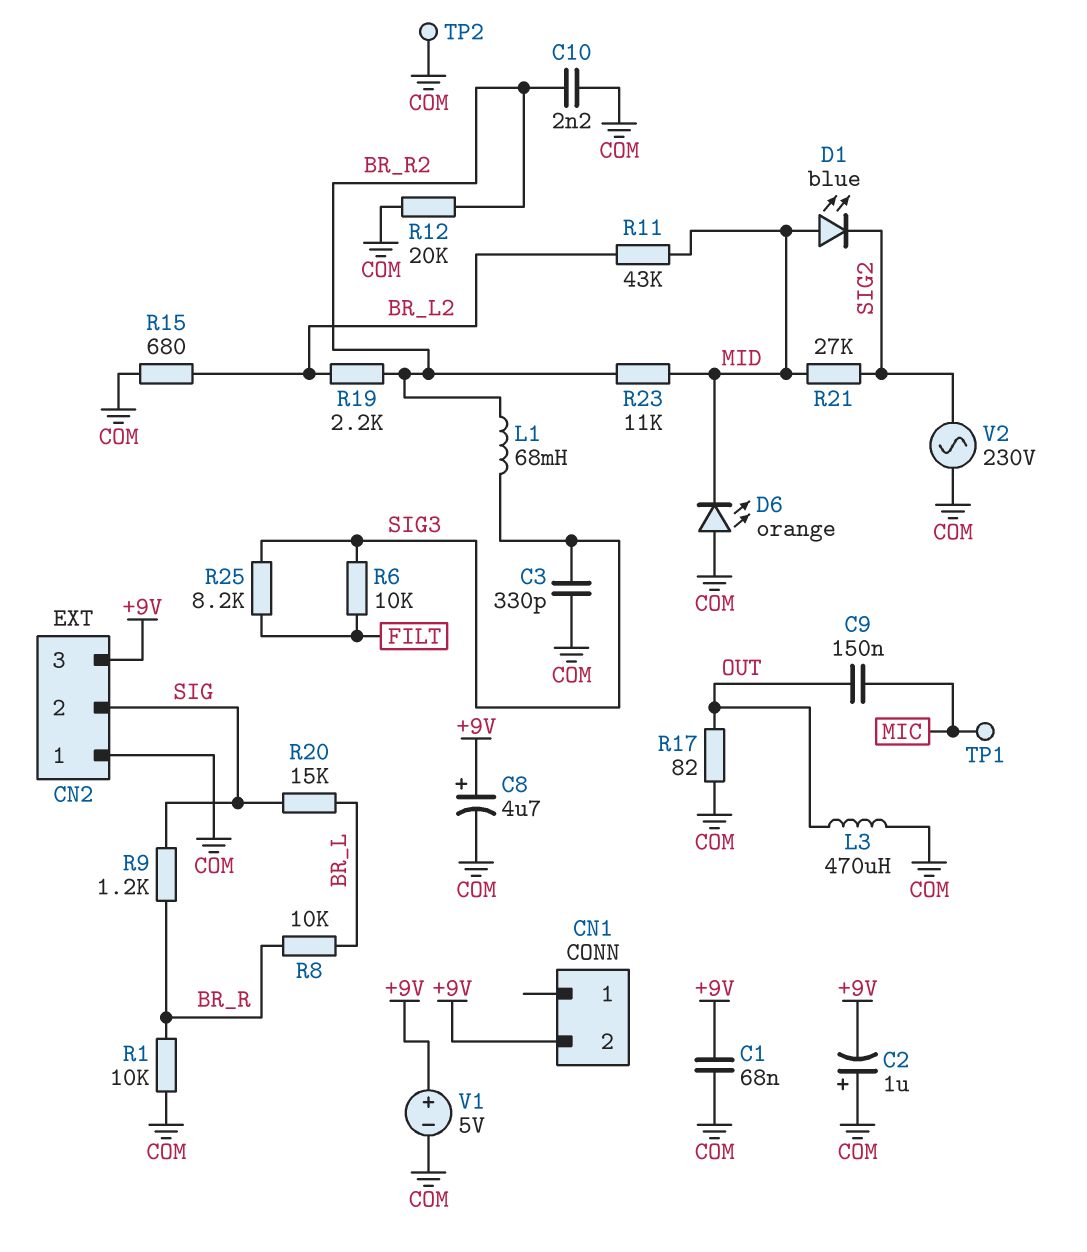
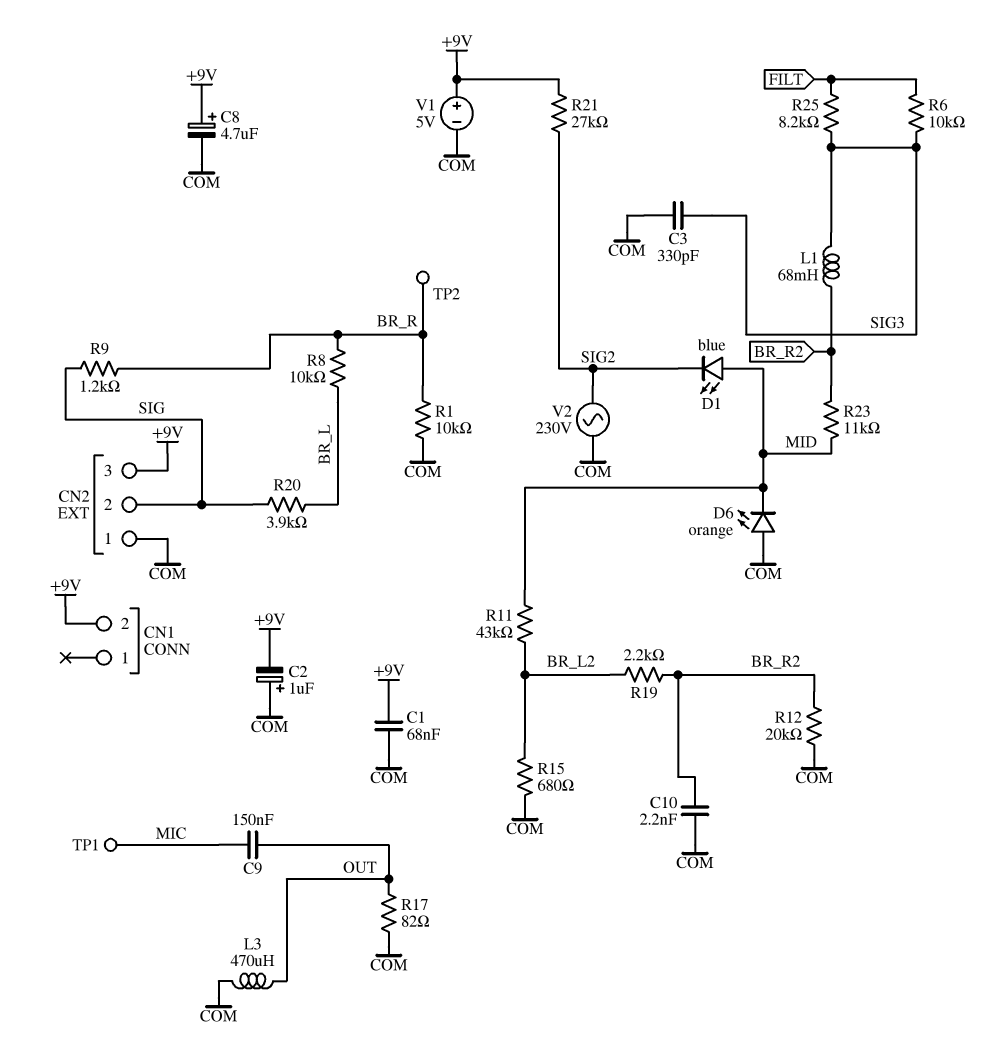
R20: 15k (BR_L, SIG) -> 3.9k (BR_L, SIG)
R21: 27k (MID, SIG2) -> 27k (+9V, SIG2)
TP2: test point (COM) -> test point (BR_R)

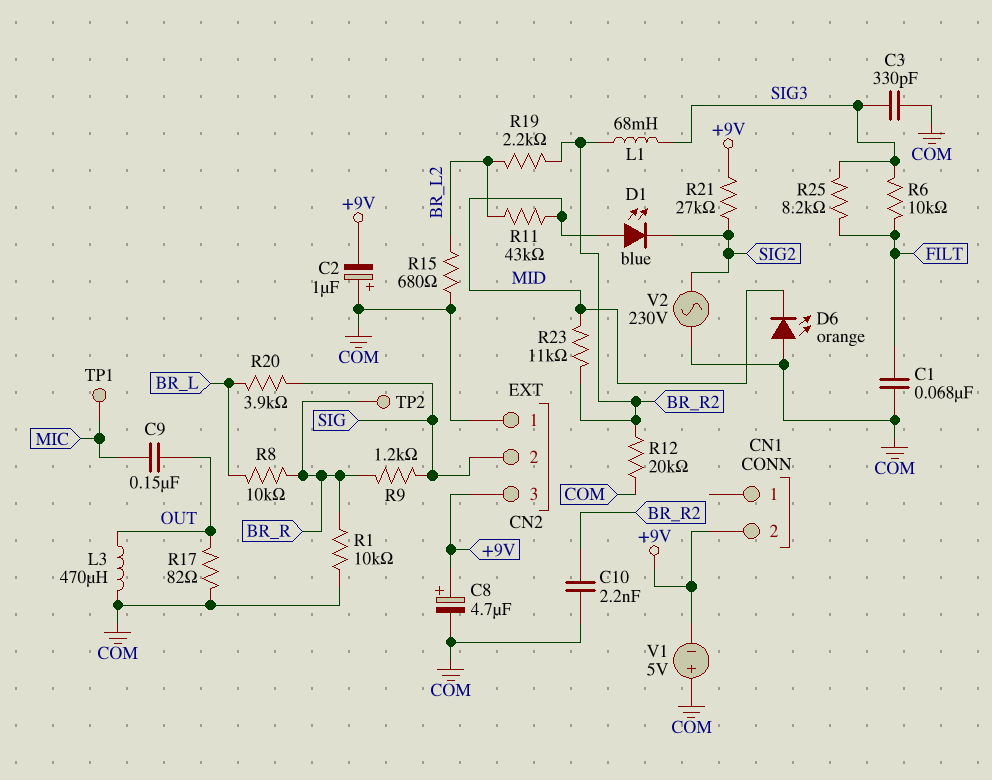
C1: 68nF (+9V, COM) -> 68nF (COM, FILT)
V1: 5V (plus +9V, minus COM) -> 5V (plus COM, minus +9V)

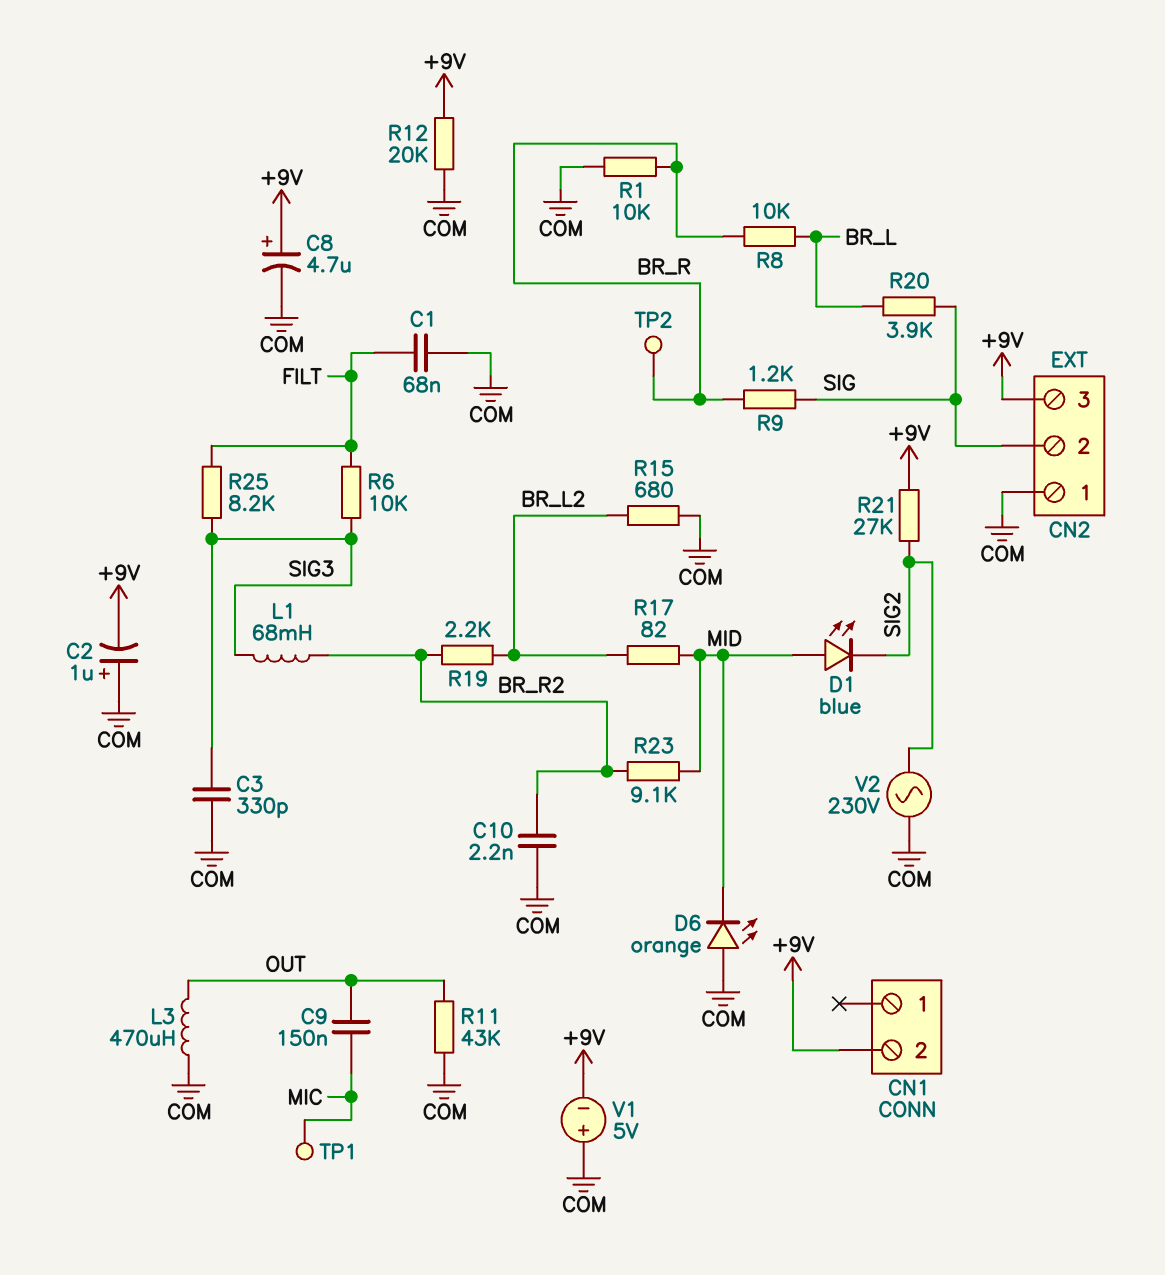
R11: 43k (BR_L2, MID) -> 43k (COM, OUT)
R12: 20k (BR_R2, COM) -> 20k (+9V, COM)
R17: 82 (COM, OUT) -> 82 (BR_L2, MID)
R23: 11k (BR_R2, MID) -> 9.1k (BR_R2, MID)

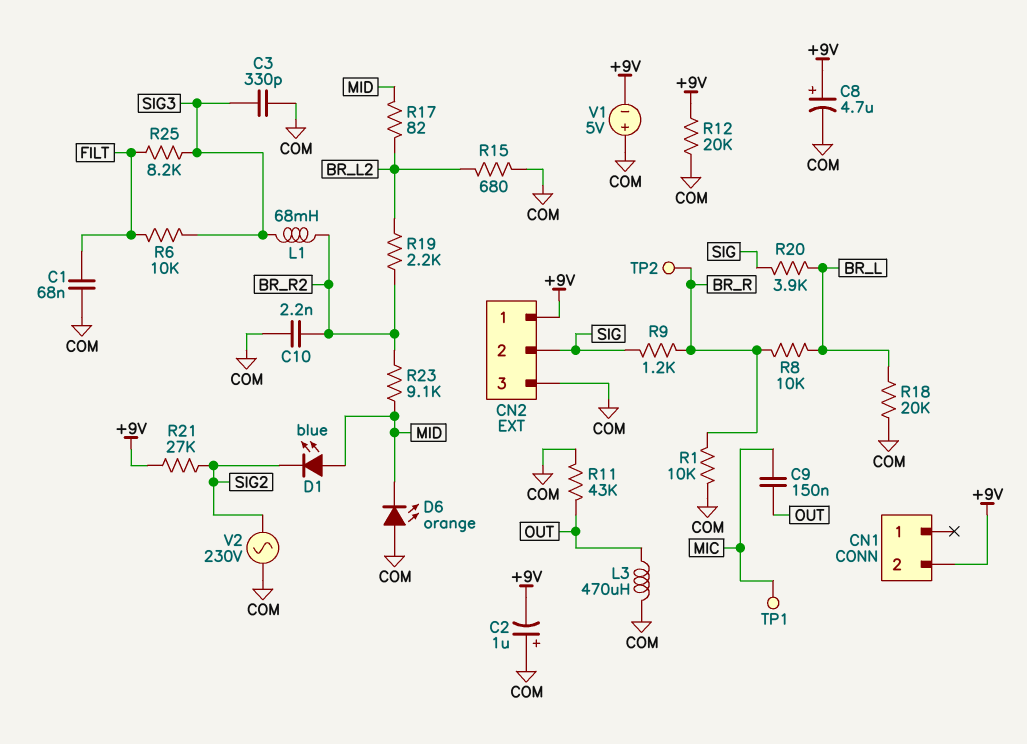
CN2 pin 1: COM -> +9V
CN2 pin 3: +9V -> COM
R18: none -> 20k (BR_L, COM)

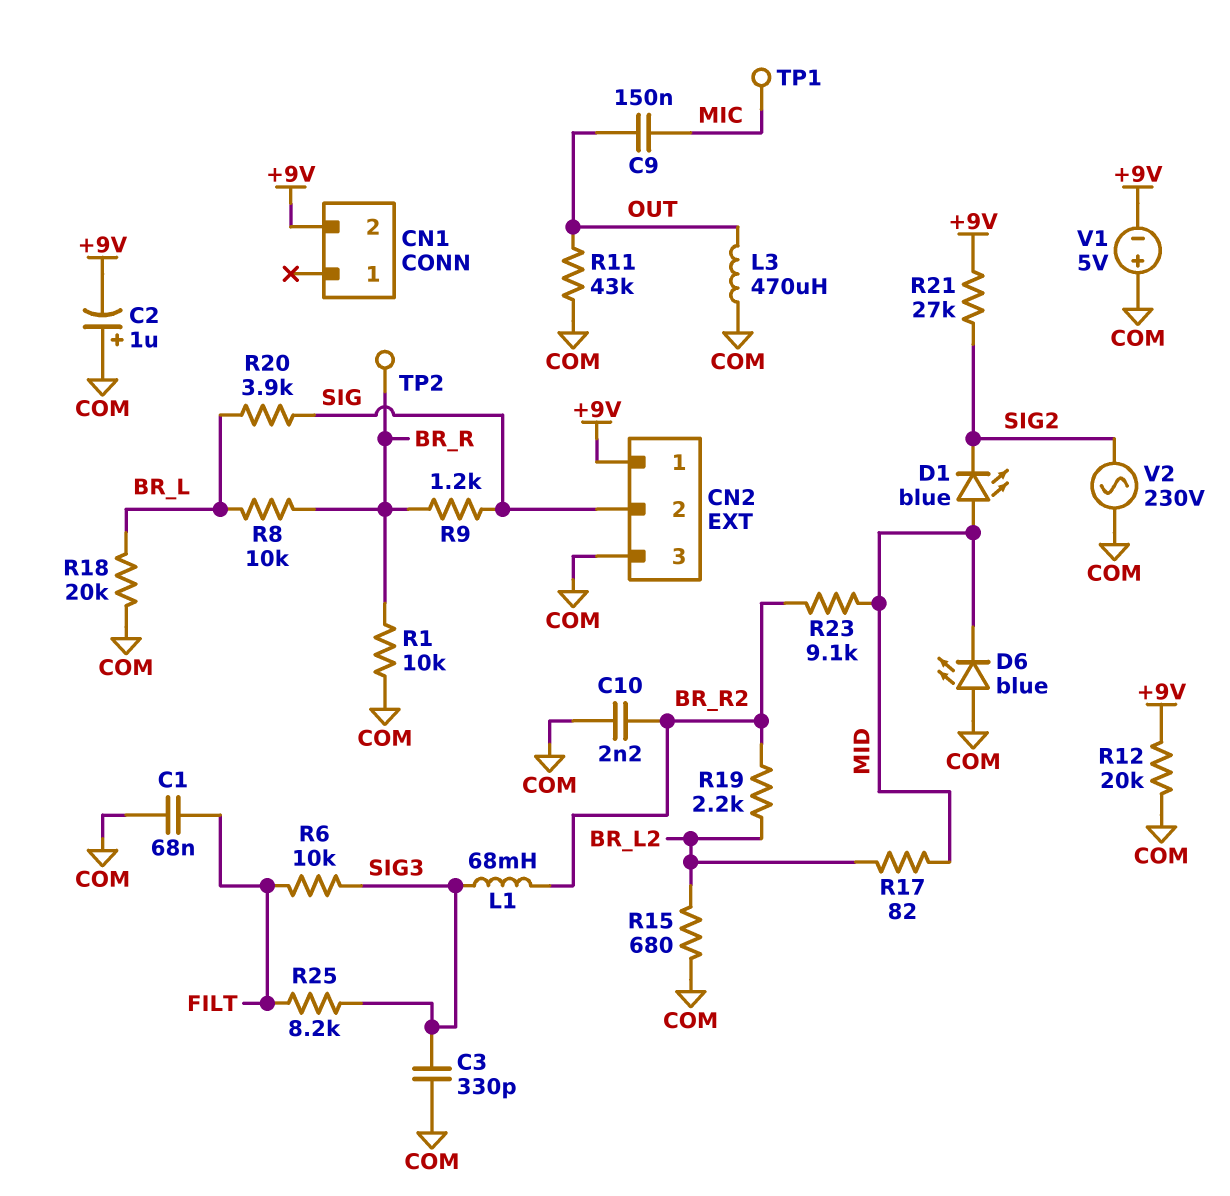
C8: 4.7uF (plus +9V, minus COM) -> none
D6: LED orange (A COM, K MID) -> LED blue (A COM, K MID)

